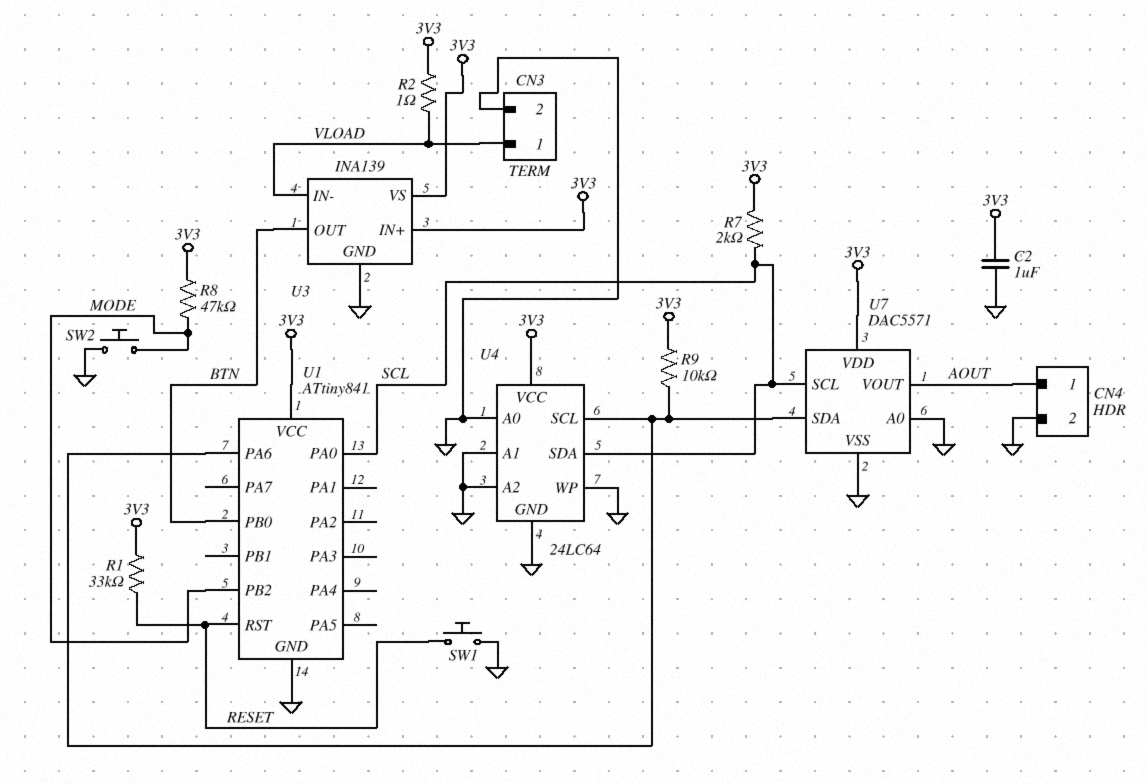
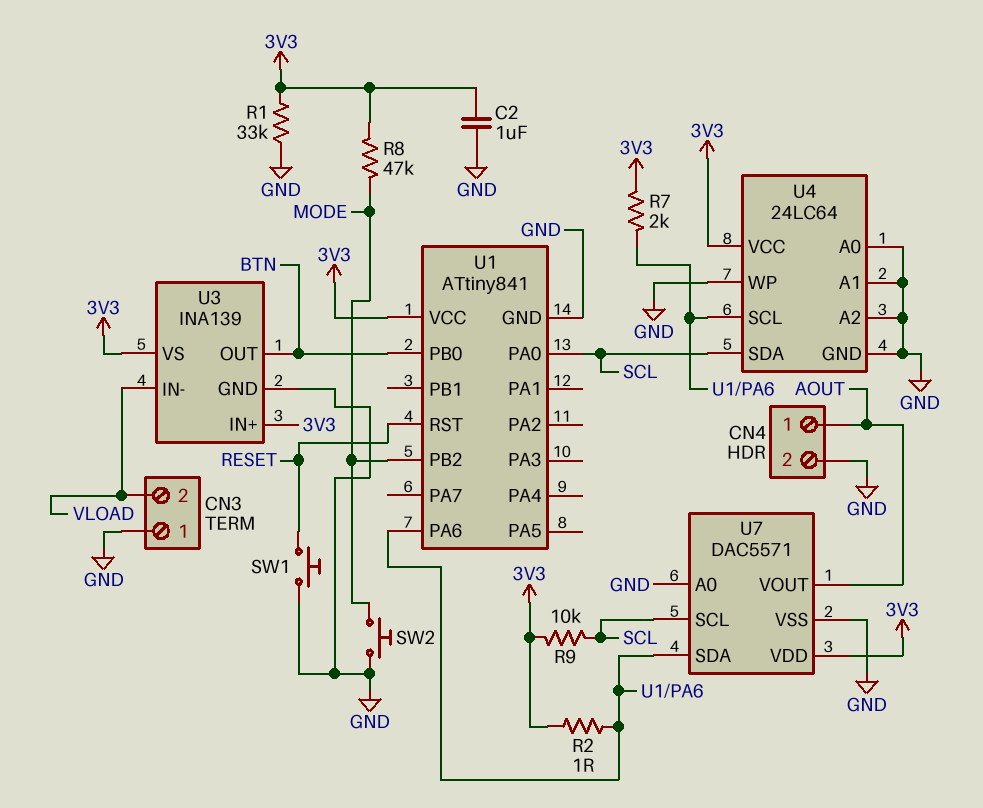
CN3 pin 1: VLOAD -> GND
CN3 pin 2: GND -> VLOAD
R1: 33k (3V3, RESET) -> 33k (3V3, GND)
R2: 1 (3V3, VLOAD) -> 1 (3V3, U1/PA6)
R7: 2k (3V3, SCL) -> 2k (3V3, U1/PA6)
R9: 10k (3V3, U1/PA6) -> 10k (3V3, SCL)

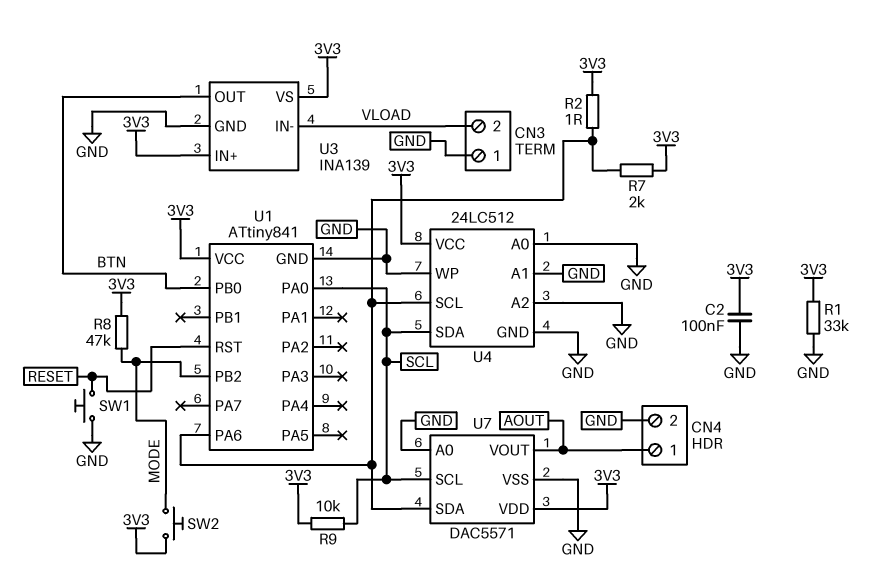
C2: 1uF (3V3, GND) -> 100nF (3V3, GND)
SW2: button (GND, MODE) -> button (3V3, MODE)
U4: 24LC64 -> 24LC512

